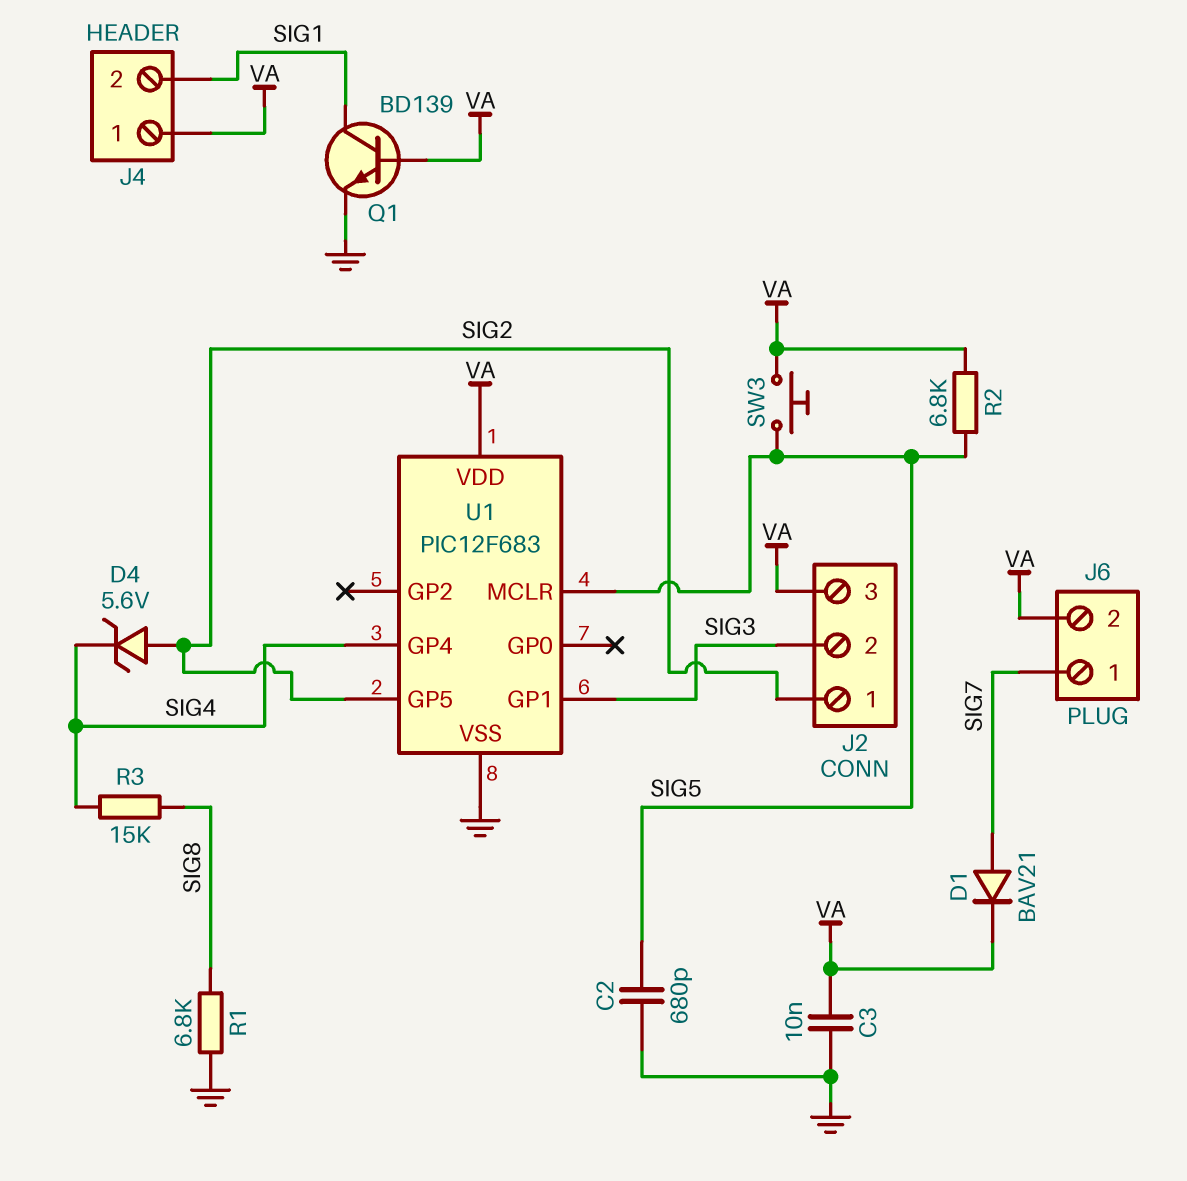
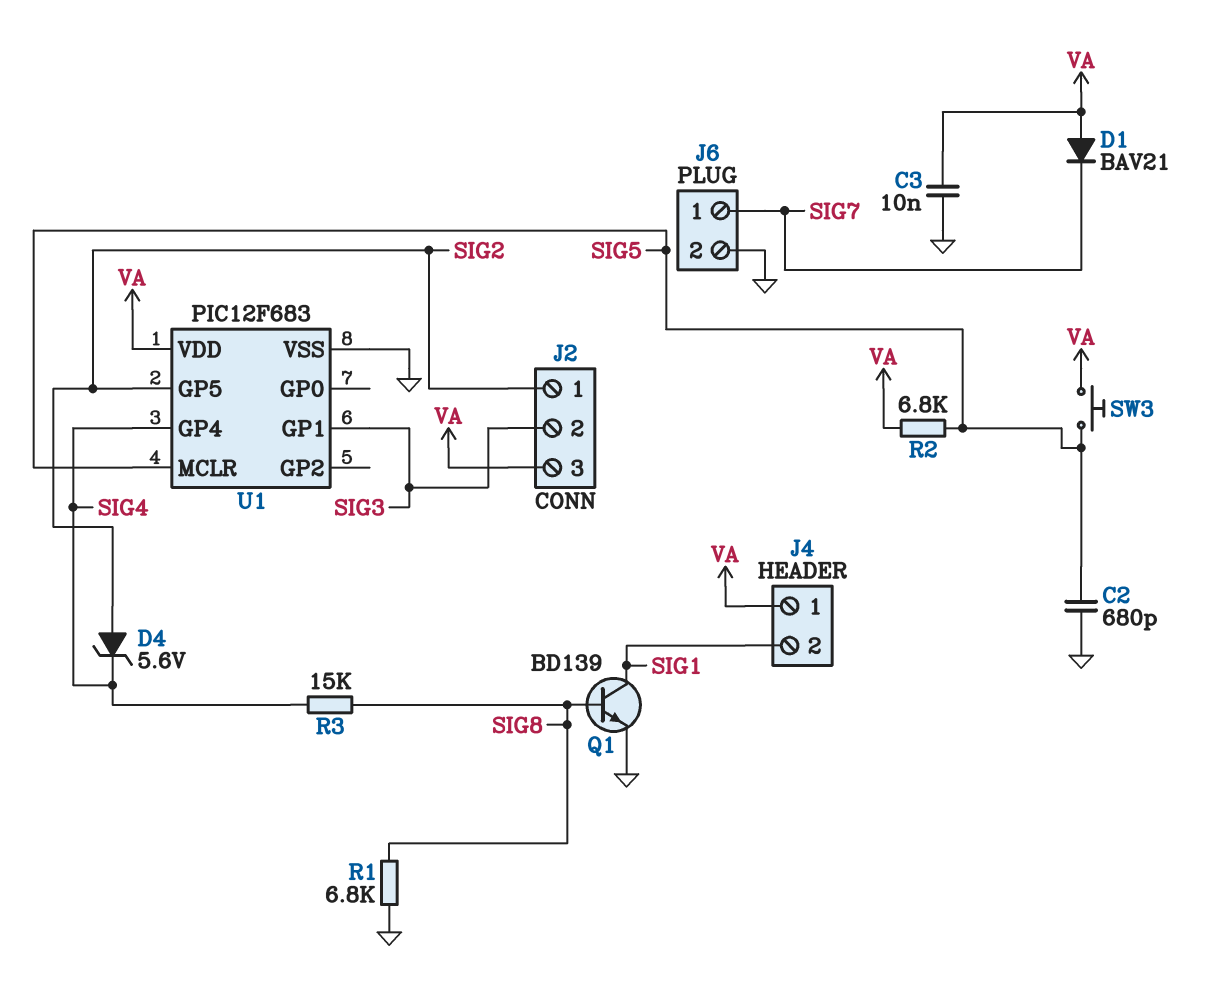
D1: diode BAV21 (A SIG7, K VA) -> diode BAV21 (A VA, K SIG7)
J6 pin 2: VA -> GND
Q1: NPN BD139 (B VA, C SIG1, E GND) -> NPN BD139 (B SIG8, C SIG1, E GND)

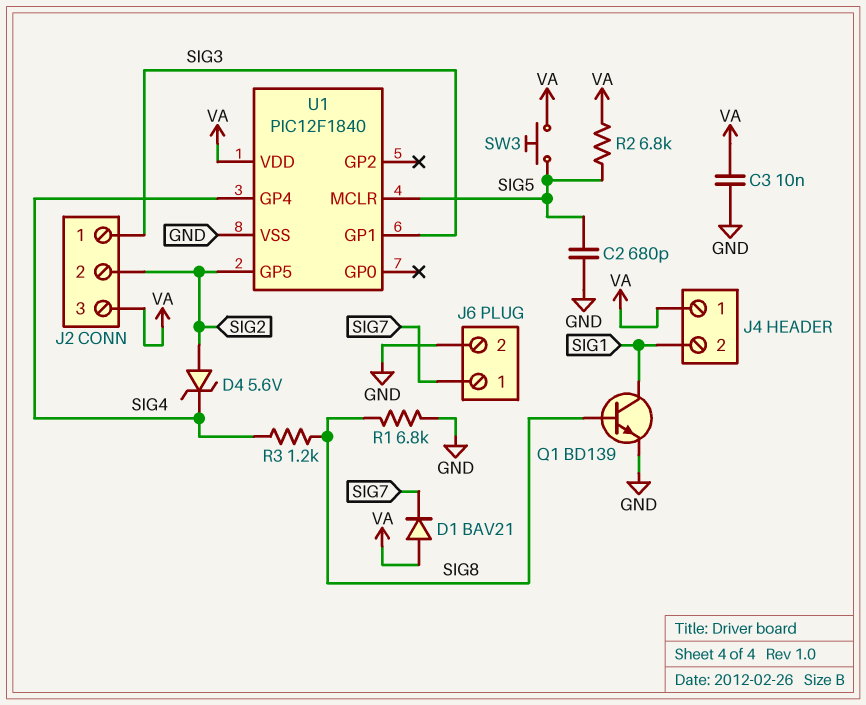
J2 pin 1: SIG2 -> SIG3
J2 pin 2: SIG3 -> SIG2
R3: 15k (SIG4, SIG8) -> 1.2k (SIG4, SIG8)
U1: PIC12F683 -> PIC12F1840

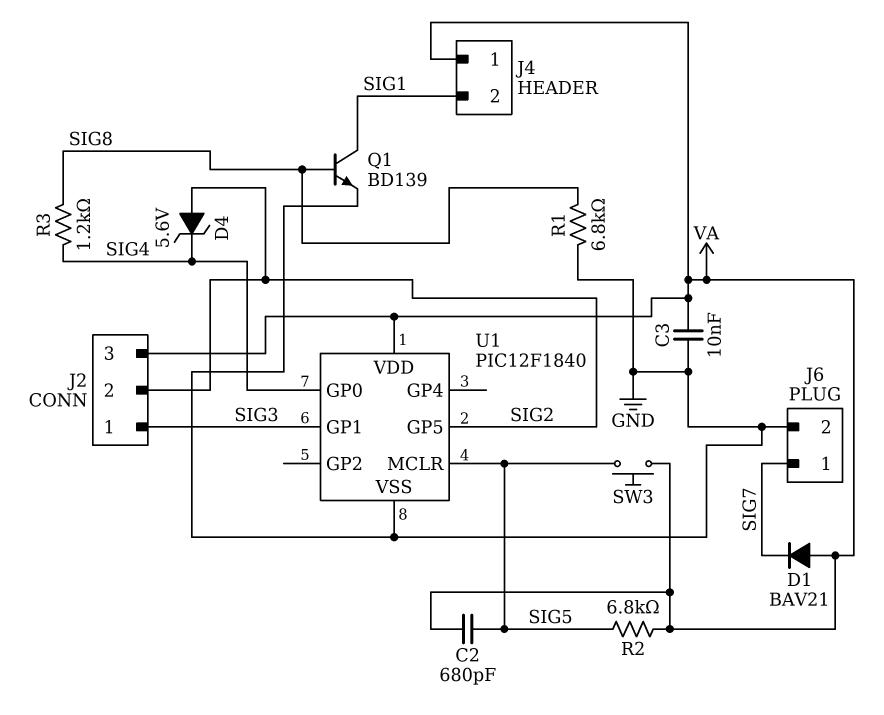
C2: 680pF (GND, SIG5) -> 680pF (SIG5, VA)
U1 pin GP0: none -> SIG4
U1 pin GP4: SIG4 -> none

